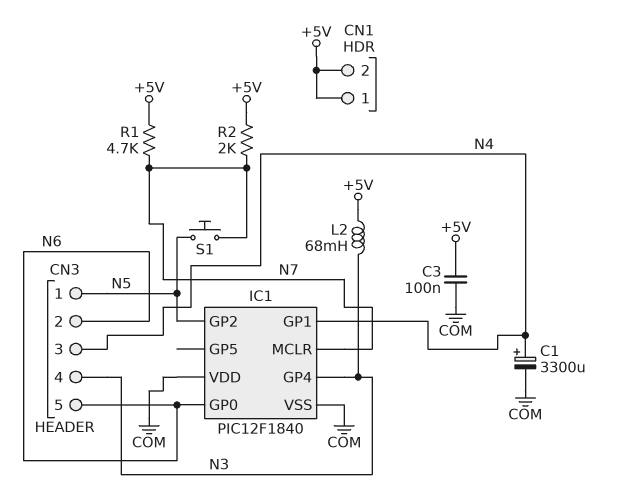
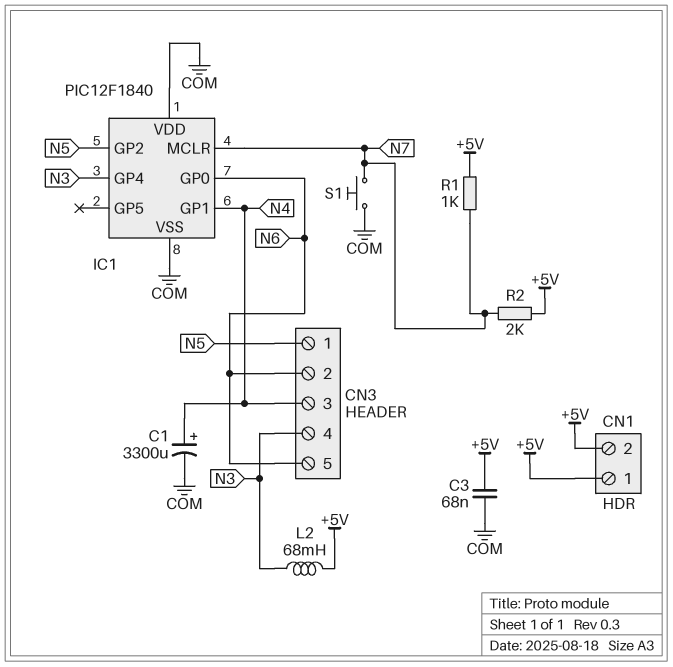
C3: 100nF (+5V, COM) -> 68nF (+5V, COM)
R1: 4.7k (+5V, N7) -> 1k (+5V, N7)
S1: button (N5, N7) -> button (COM, N7)

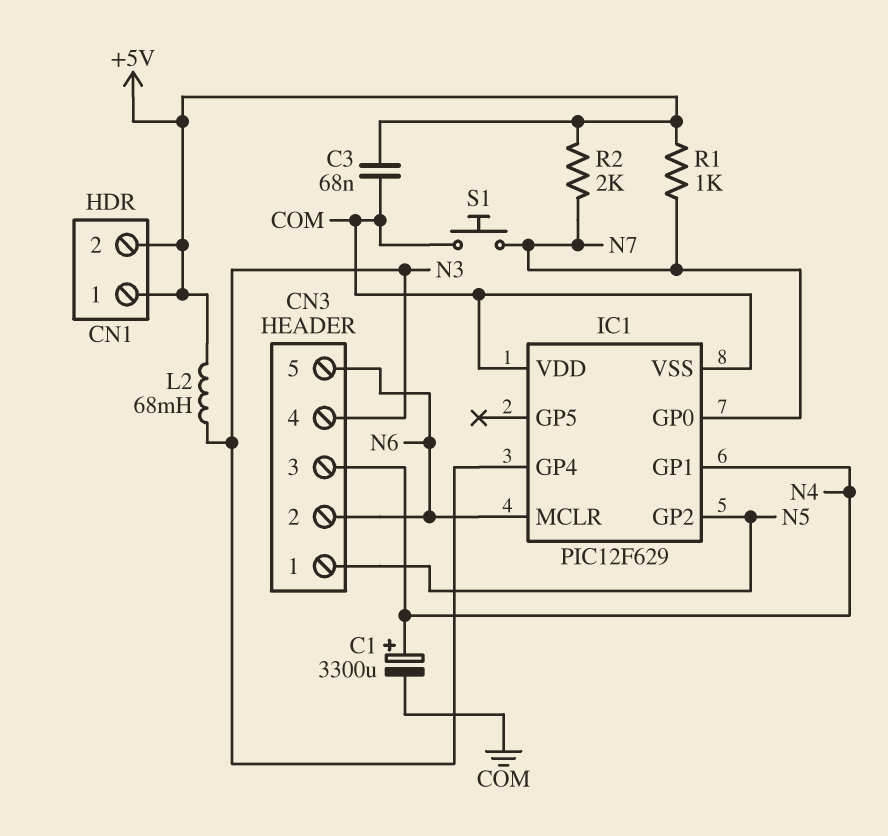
IC1: PIC12F1840 -> PIC12F629
IC1 pin GP0: N6 -> N7
IC1 pin MCLR: N7 -> N6

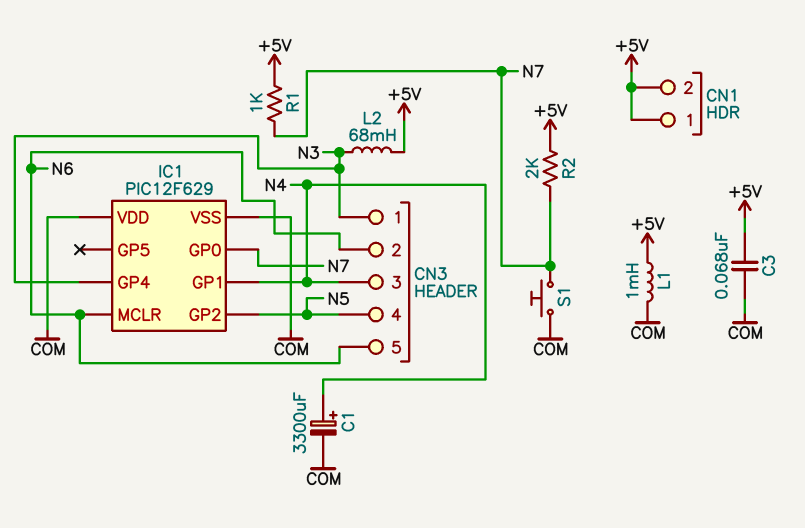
CN3 pin 1: N5 -> N3
CN3 pin 4: N3 -> N5
L1: none -> 1mH (+5V, COM)

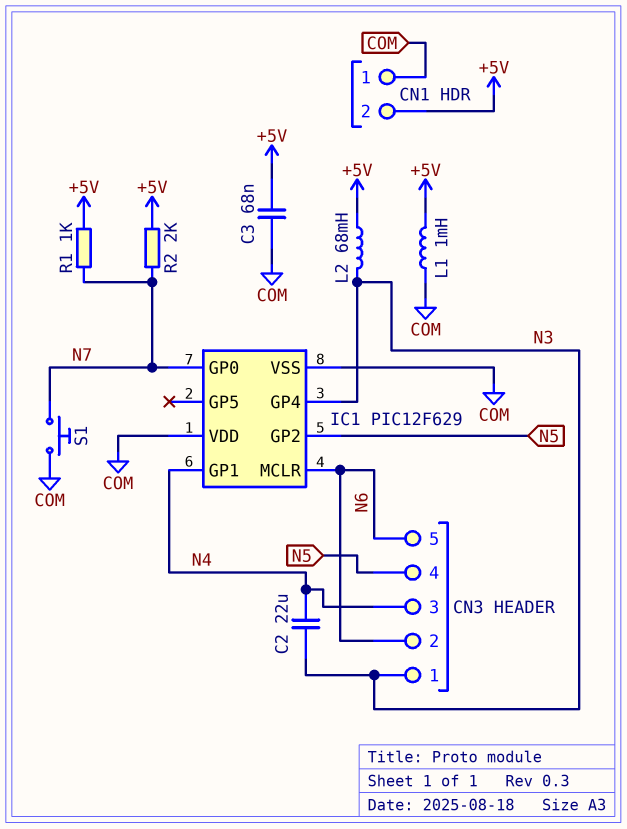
C1: 3300uF (plus N4, minus COM) -> none
C2: none -> 22uF (N3, N4)
CN1 pin 1: +5V -> COM

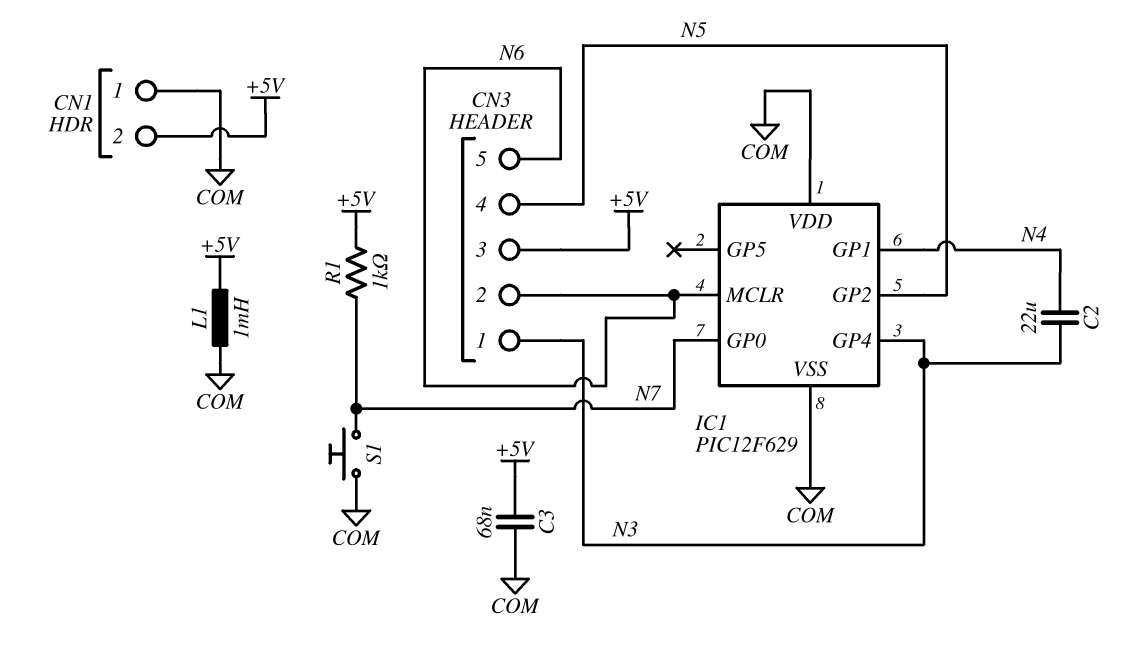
CN3 pin 3: N4 -> +5V
L2: 68mH (+5V, N3) -> none
R2: 2k (+5V, N7) -> none

